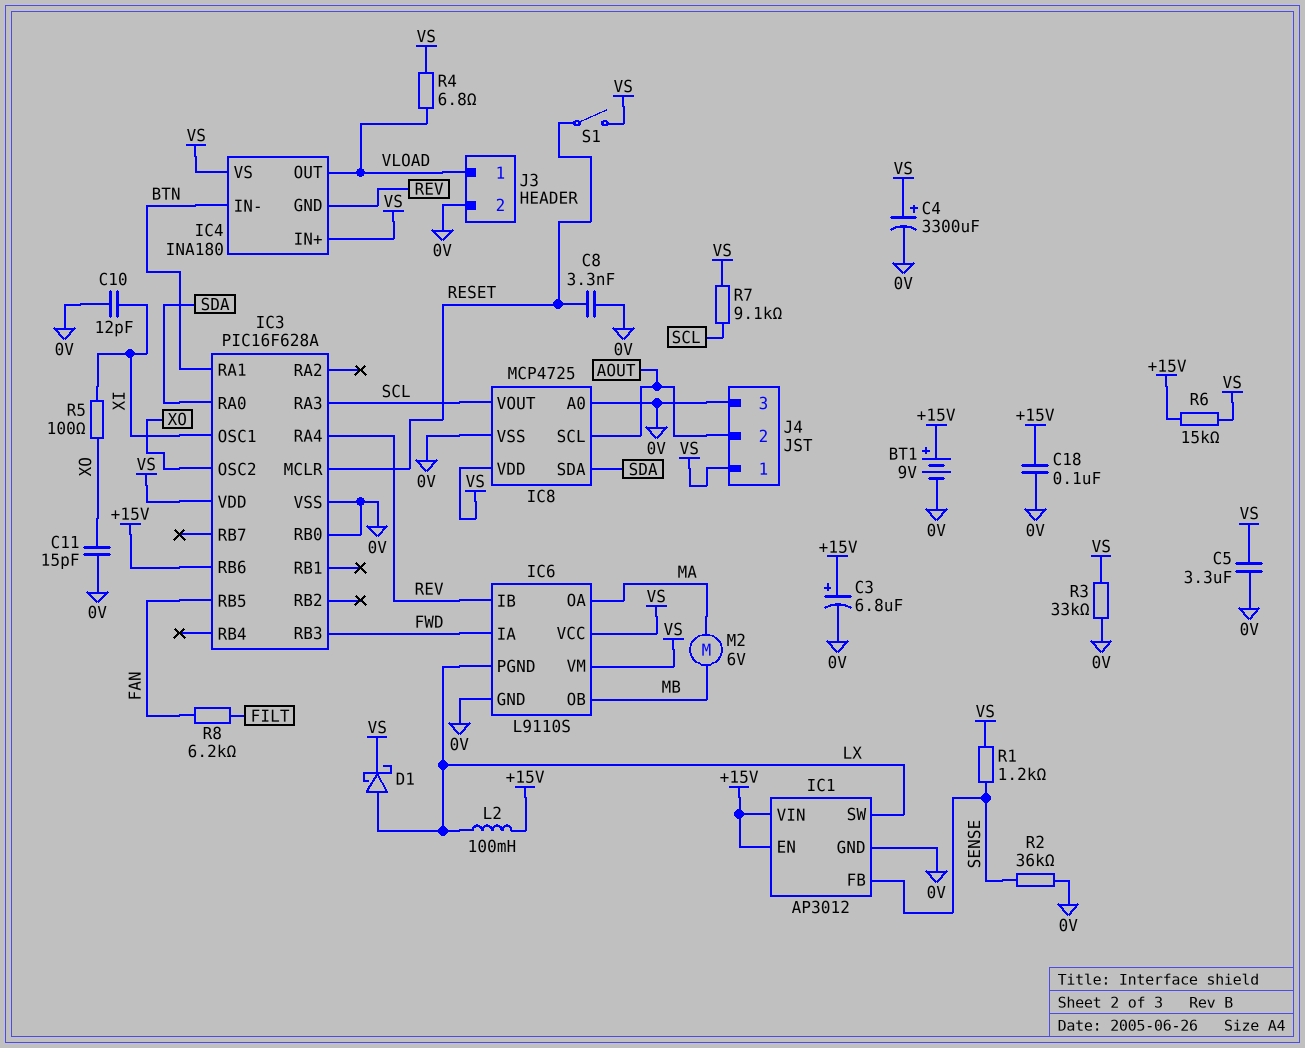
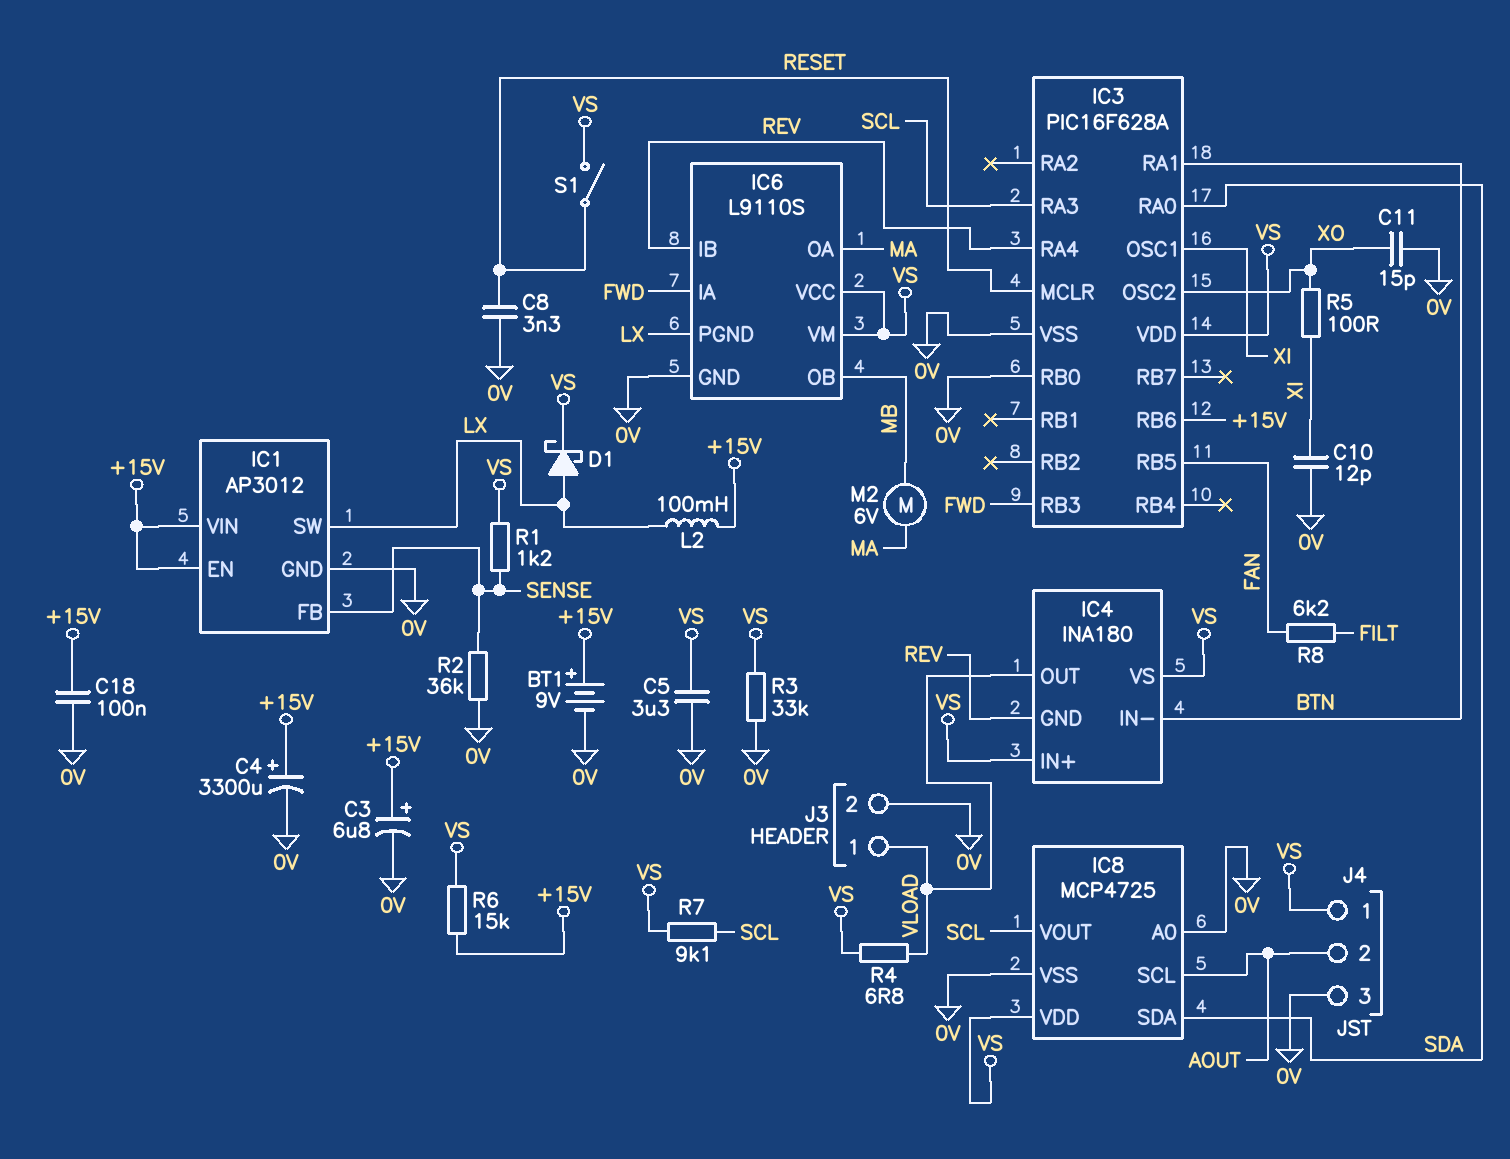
C4: 3300uF (plus VS, minus 0V) -> 3300uF (plus +15V, minus 0V)

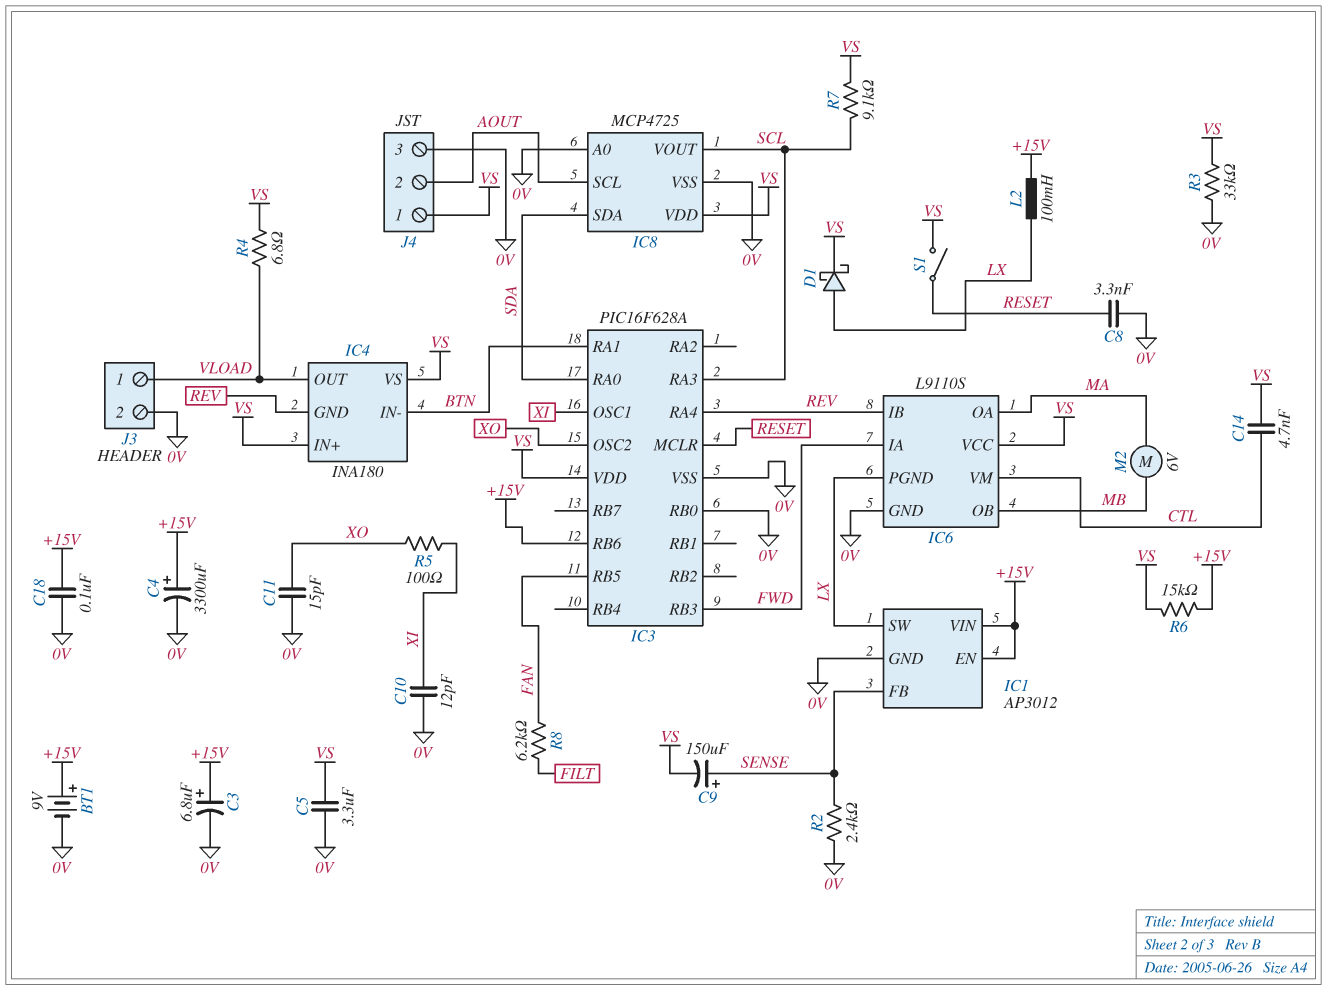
C9: none -> 150uF (plus SENSE, minus VS)
C14: none -> 4.7nF (CTL, VS)
IC6 pin VM: VS -> CTL
R1: 1.2k (SENSE, VS) -> none
R2: 36k (0V, SENSE) -> 2.4k (0V, SENSE)

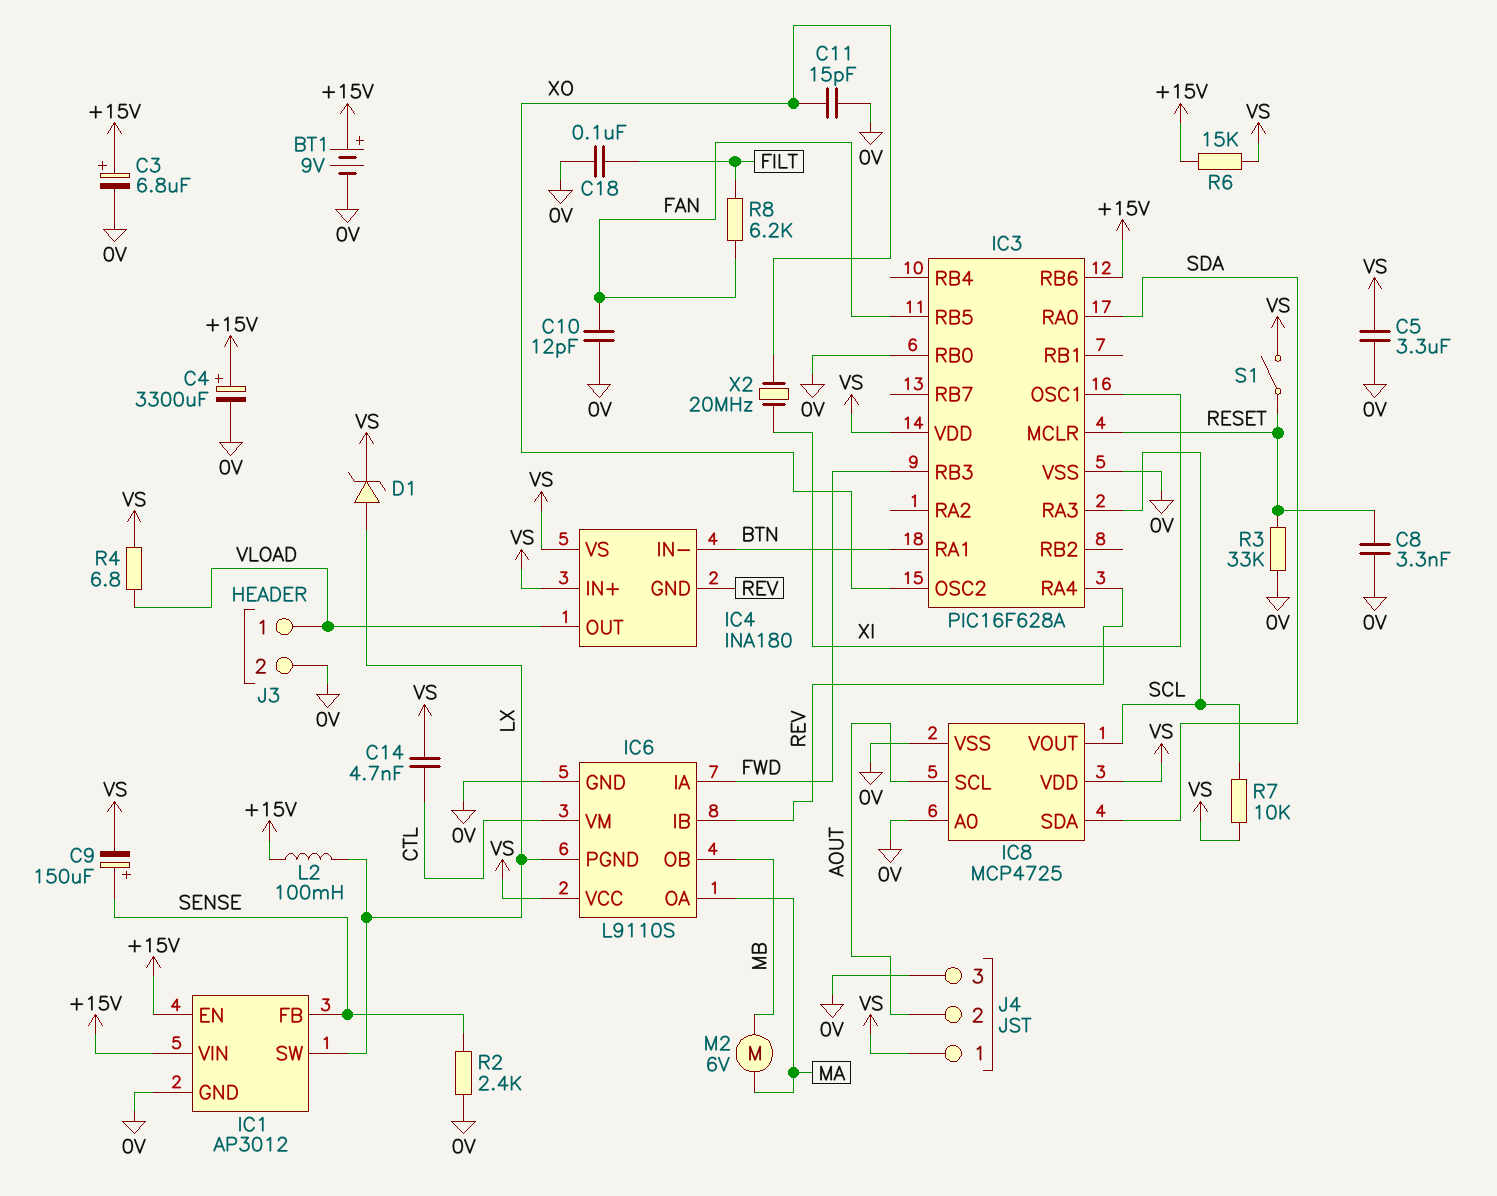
C10: 12pF (0V, XI) -> 12pF (0V, FAN)
C18: 100nF (+15V, 0V) -> 100nF (0V, FILT)
D1: schottky (A LX, K VS) -> zener (A LX, K VS)
R3: 33k (0V, VS) -> 33k (0V, RESET)
R5: 100 (XI, XO) -> none
R7: 9.1k (SCL, VS) -> 10k (SCL, VS)
X2: none -> 20MHz (XI, XO)

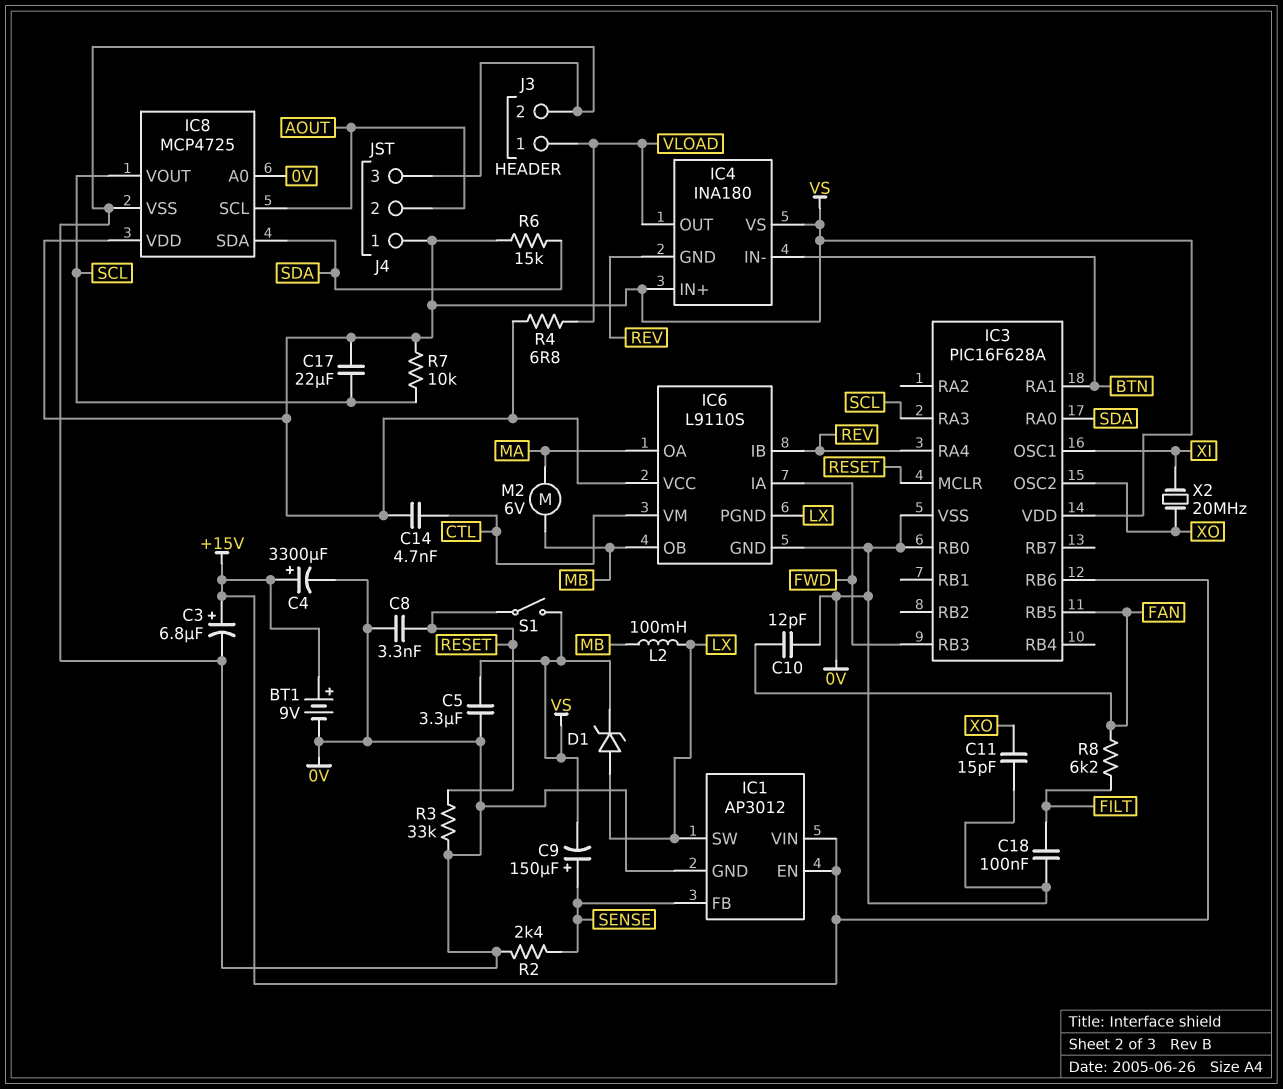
C17: none -> 22uF (SCL, VS)
L2: 100mH (+15V, LX) -> 100mH (LX, MB)
R6: 15k (+15V, VS) -> 15k (SDA, VS)

